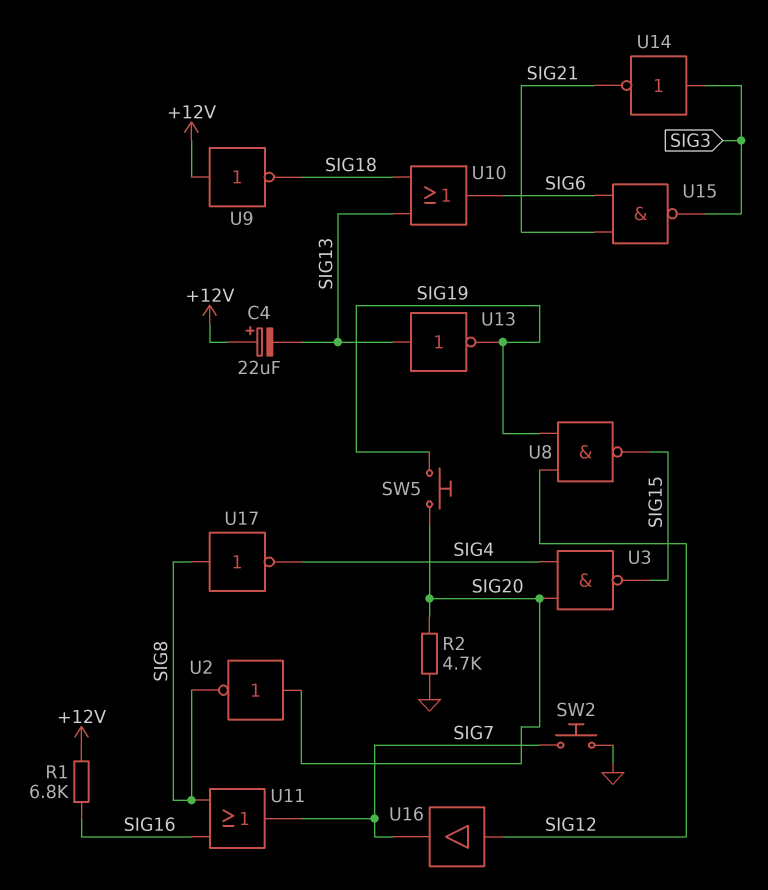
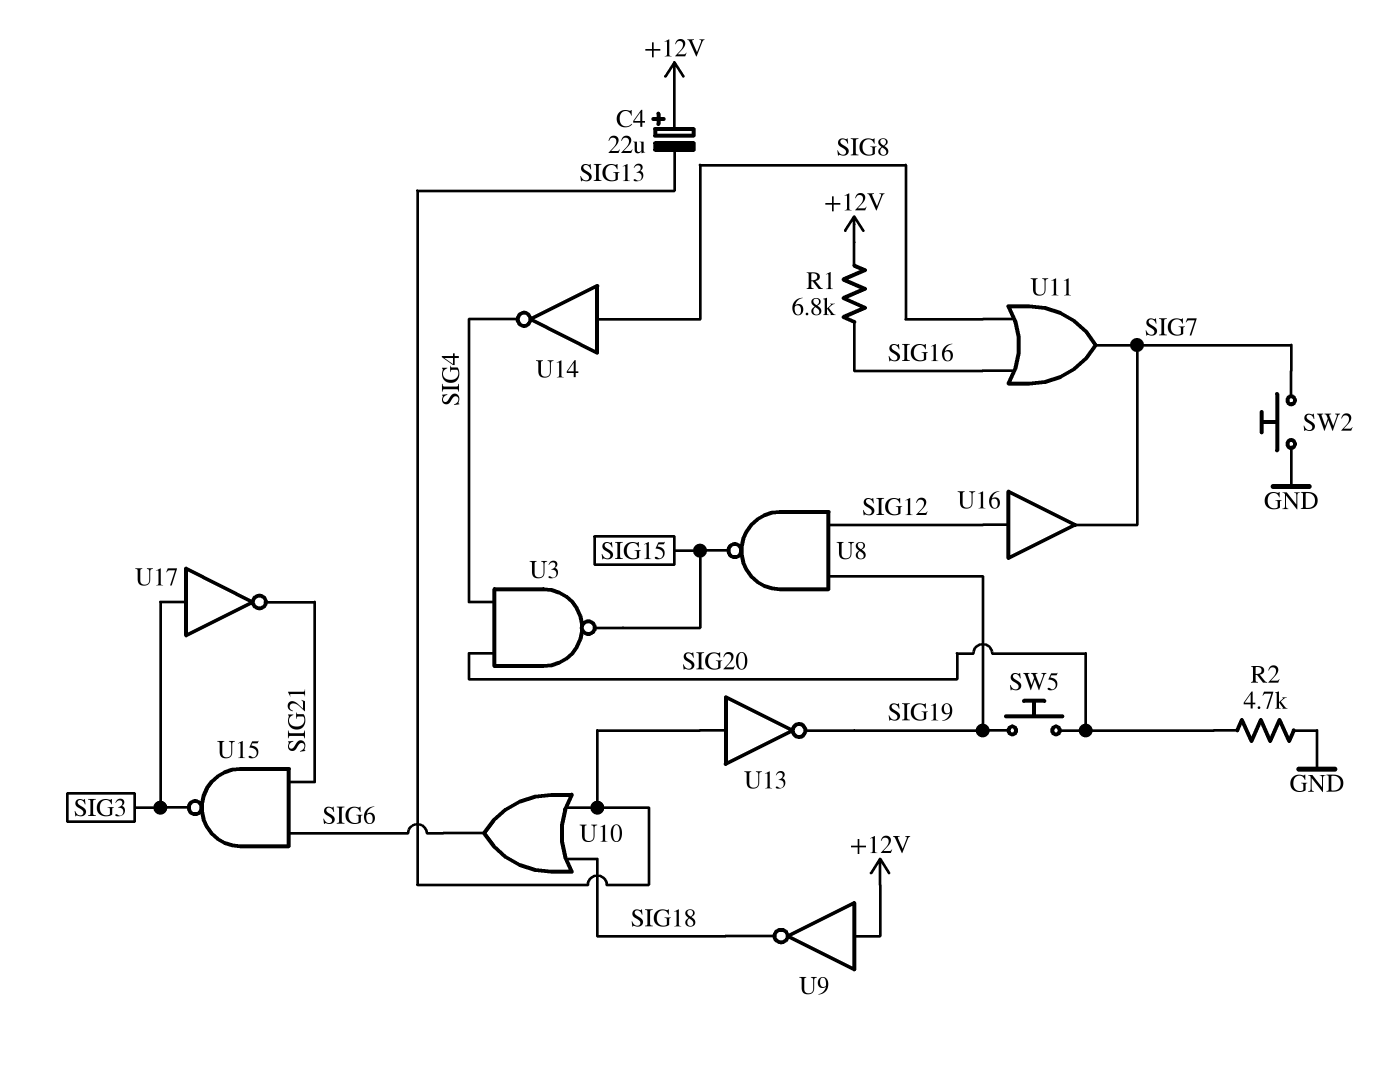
U2: NOT (in SIG20, out SIG8) -> none
U14: NOT (in SIG3, out SIG21) -> NOT (in SIG8, out SIG4)
U17: NOT (in SIG8, out SIG4) -> NOT (in SIG3, out SIG21)

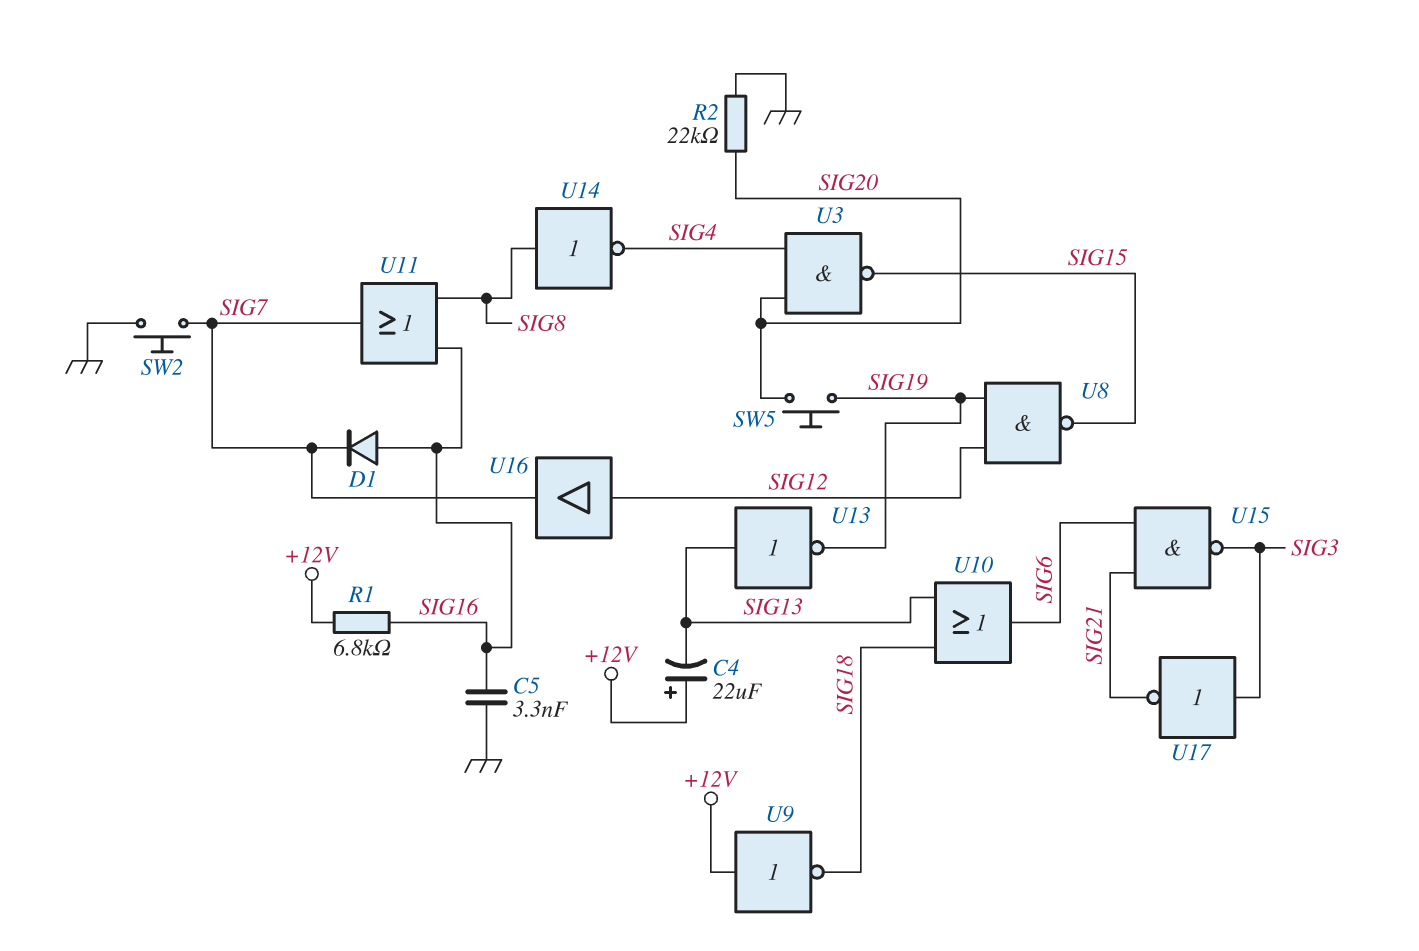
C5: none -> 3.3nF (GND, SIG16)
D1: none -> diode (A SIG16, K SIG7)
R2: 4.7k (GND, SIG20) -> 22k (GND, SIG20)

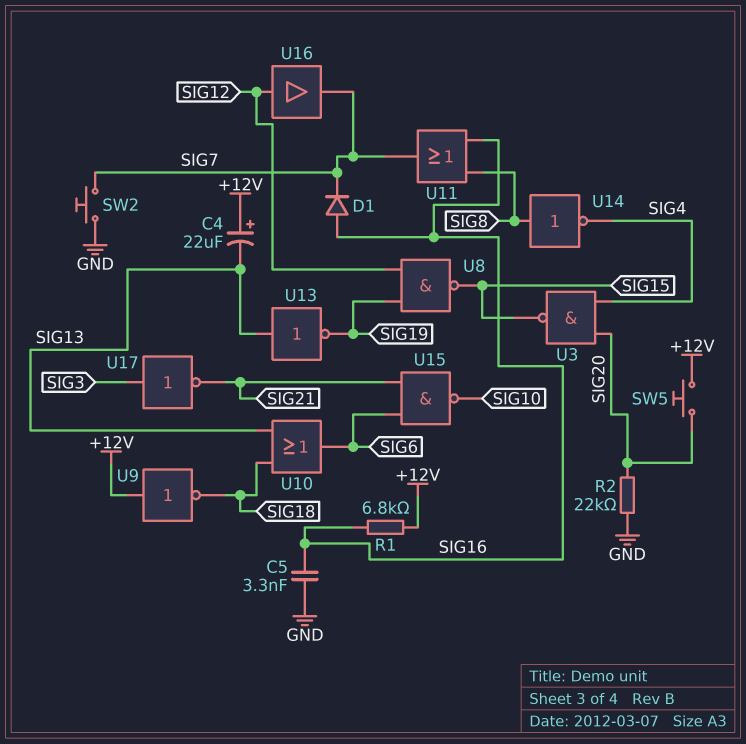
SW5: button (SIG19, SIG20) -> button (+12V, SIG20)
U15: NAND (in SIG6, in SIG21, out SIG3) -> NAND (in SIG6, in SIG21, out SIG10)

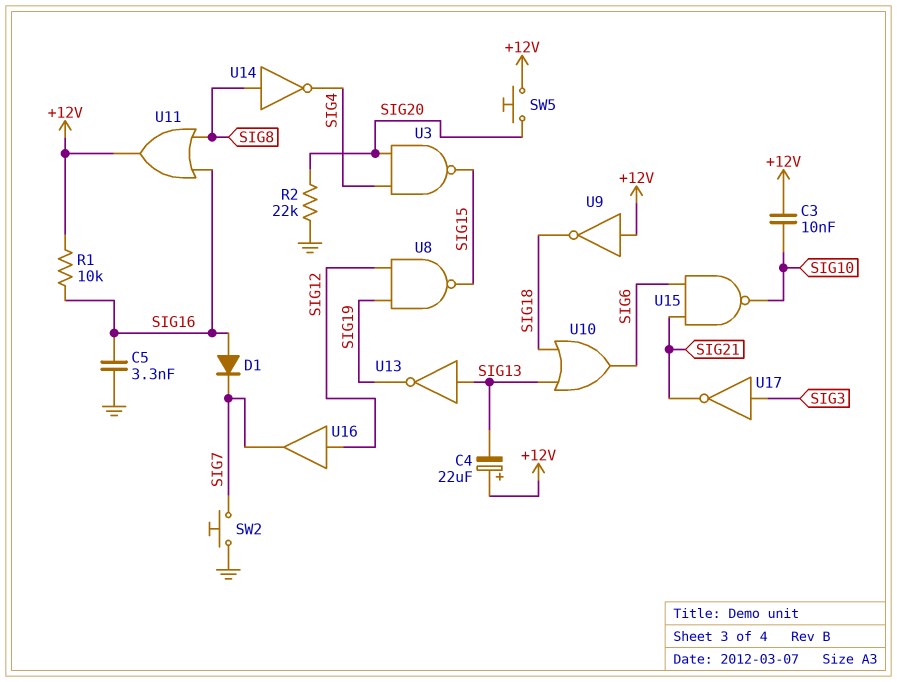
C3: none -> 10nF (+12V, SIG10)
R1: 6.8k (+12V, SIG16) -> 10k (+12V, SIG16)
U11: OR (in SIG8, in SIG16, out SIG7) -> OR (in SIG8, in SIG16, out +12V)

